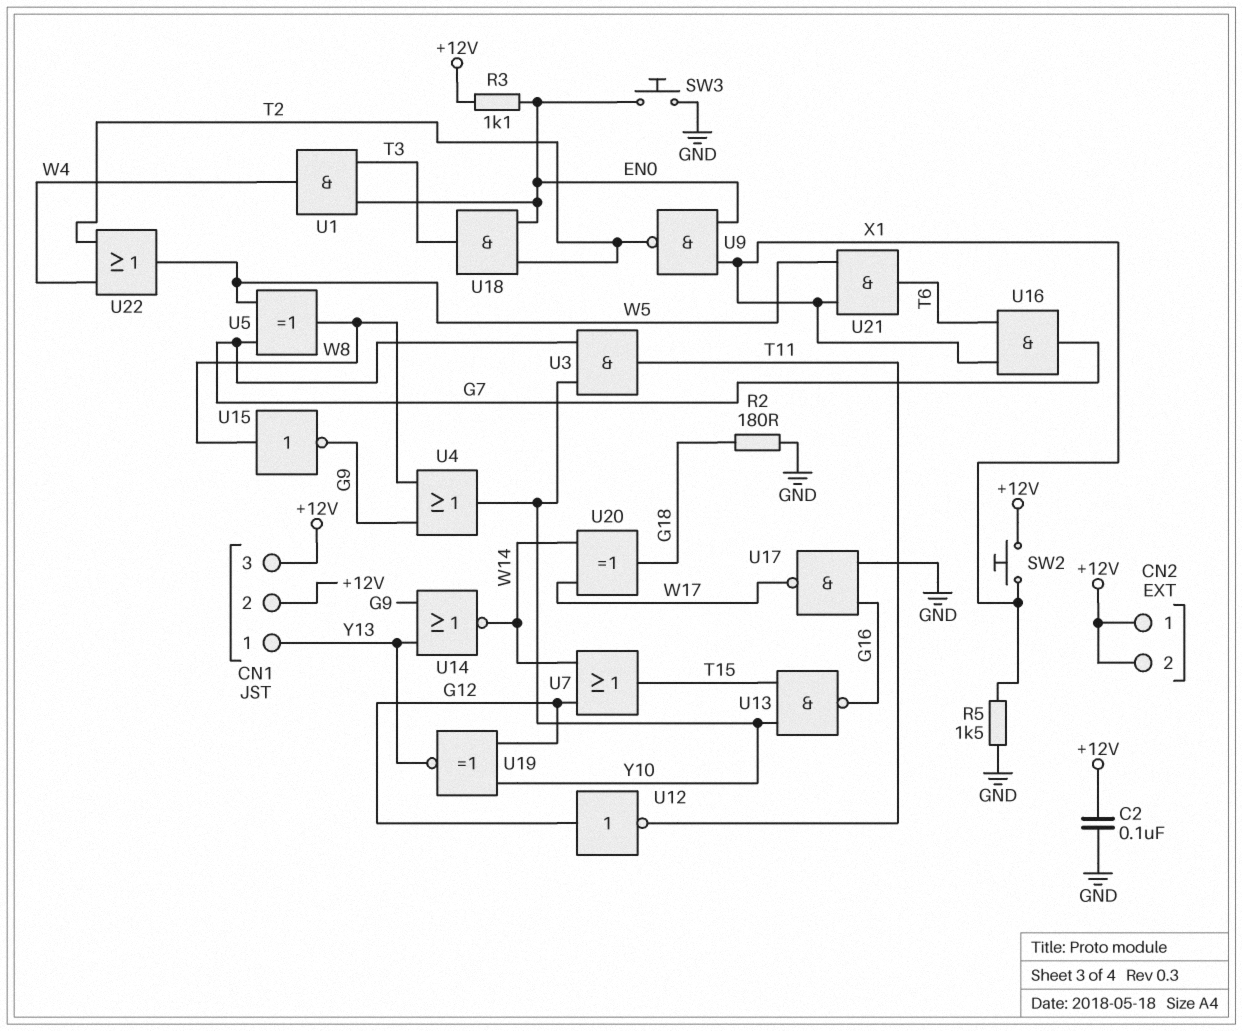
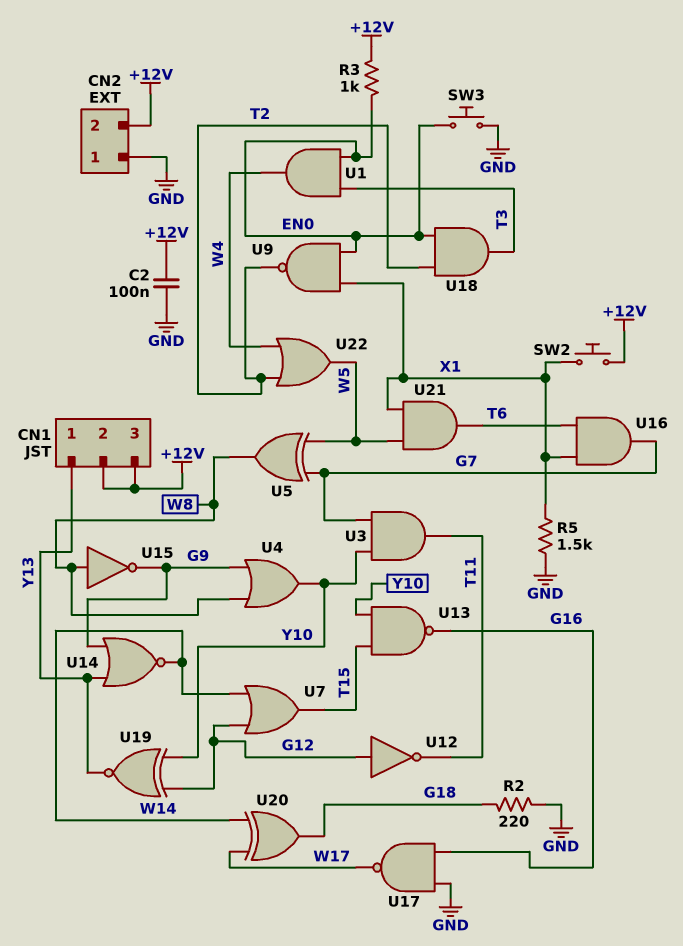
CN2 pin 1: +12V -> GND
R2: 180 (G18, GND) -> 220 (G18, GND)
R3: 1.1k (+12V, EN0) -> 1k (+12V, EN0)

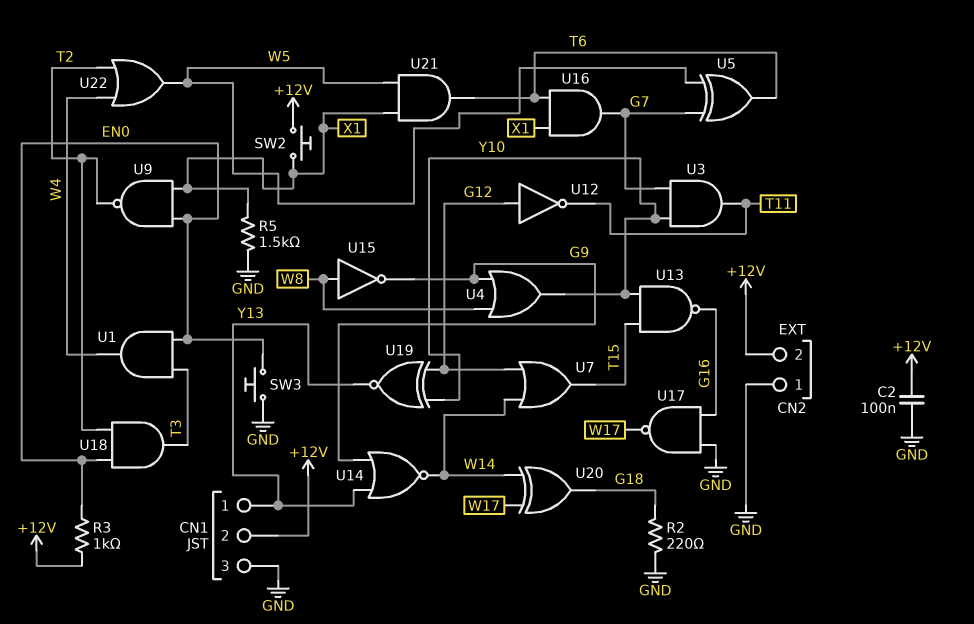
CN1 pin 3: +12V -> GND
U5: XOR (in G7, in W5, out W8) -> XOR (in G7, in W5, out T6)

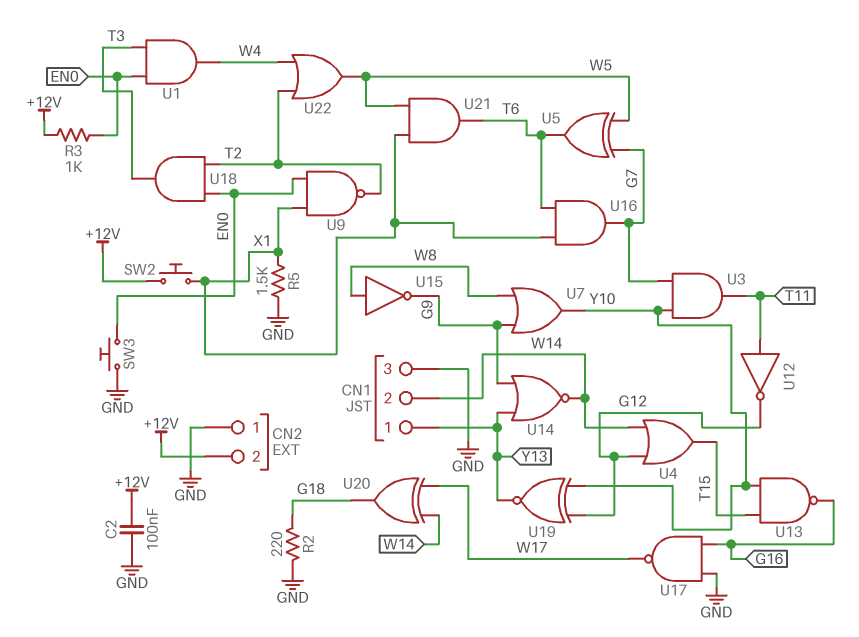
CN1 pin 2: +12V -> W14
U4: OR (in G9, in W8, out Y10) -> OR (in G12, in W14, out T15)
U7: OR (in G12, in W14, out T15) -> OR (in G9, in W8, out Y10)
U12: NOT (in G12, out T11) -> NOT (in T11, out G12)

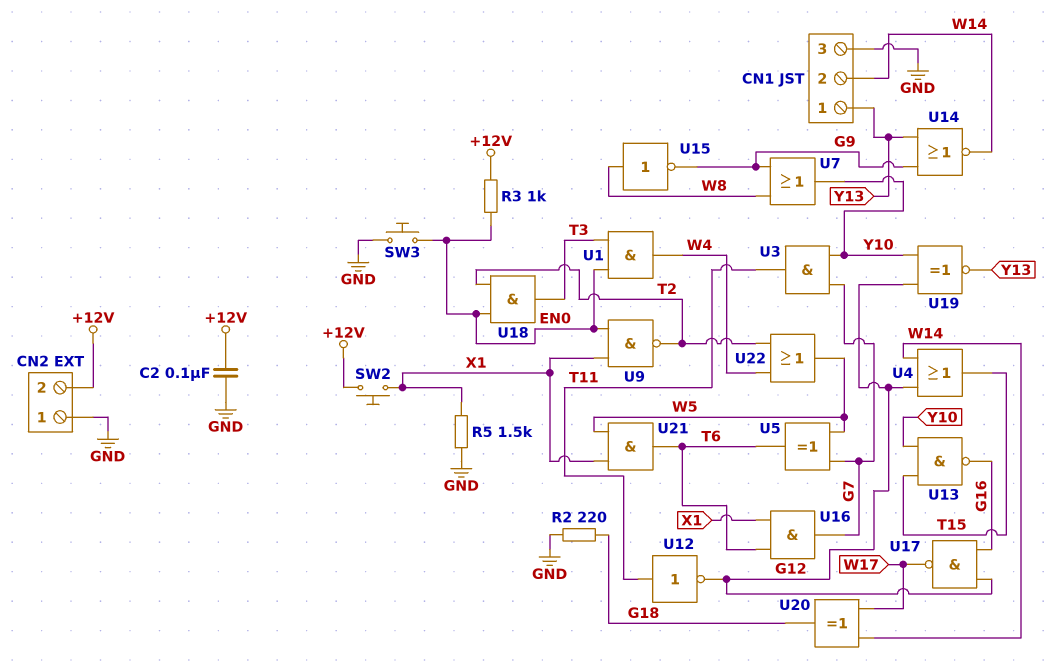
U17: NAND (in G16, in GND, out W17) -> NAND (in G12, in G16, out W17)

